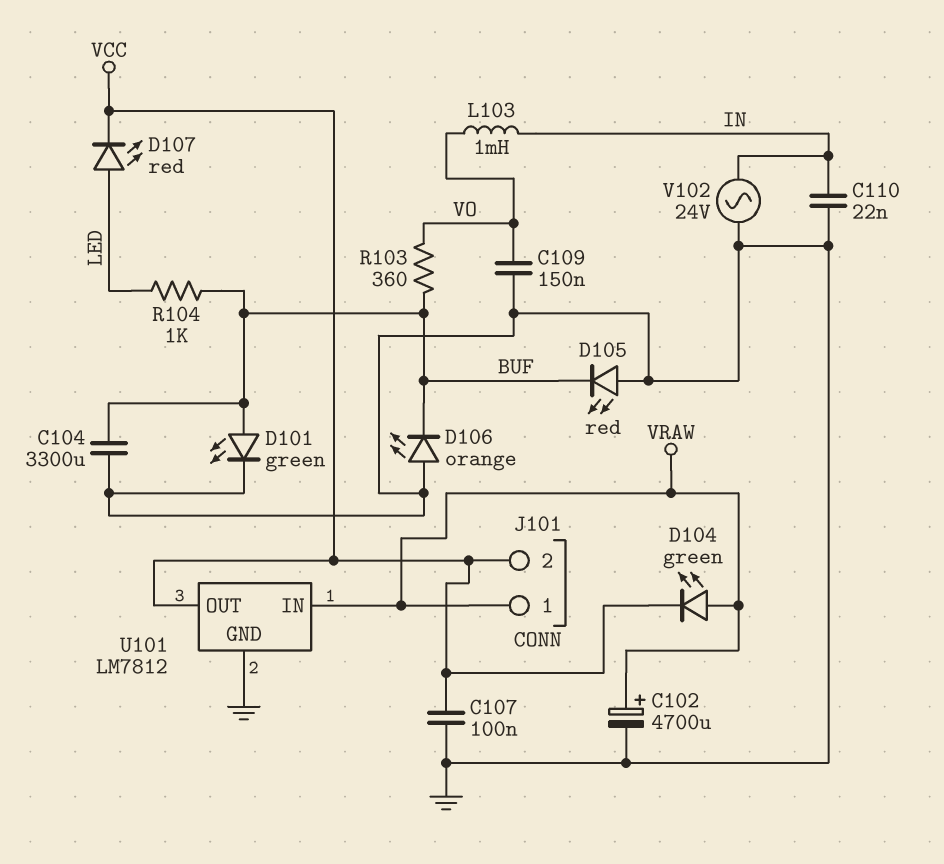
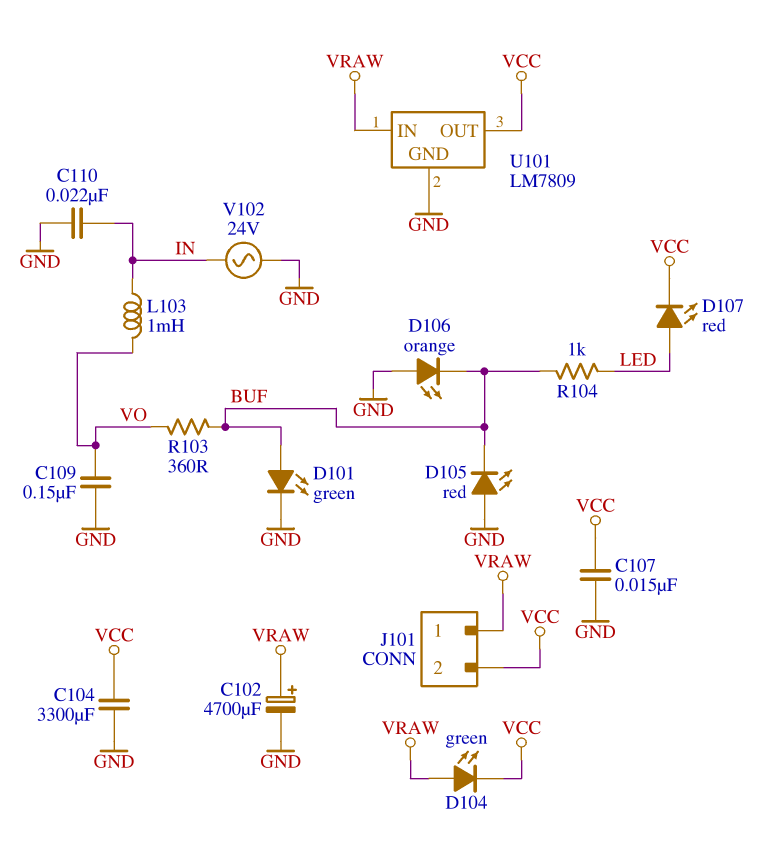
C104: 3300uF (BUF, GND) -> 3300uF (GND, VCC)
C107: 100nF (GND, VCC) -> 15nF (GND, VCC)
U101: LM7812 -> LM7809

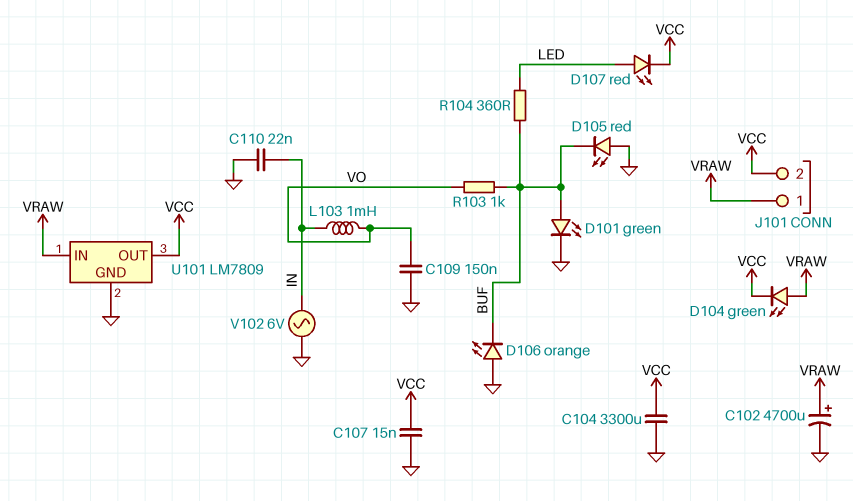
R103: 360 (BUF, VO) -> 1k (BUF, VO)
R104: 1k (BUF, LED) -> 360 (BUF, LED)
V102: AC 24V (GND, IN) -> AC 6V (GND, IN)

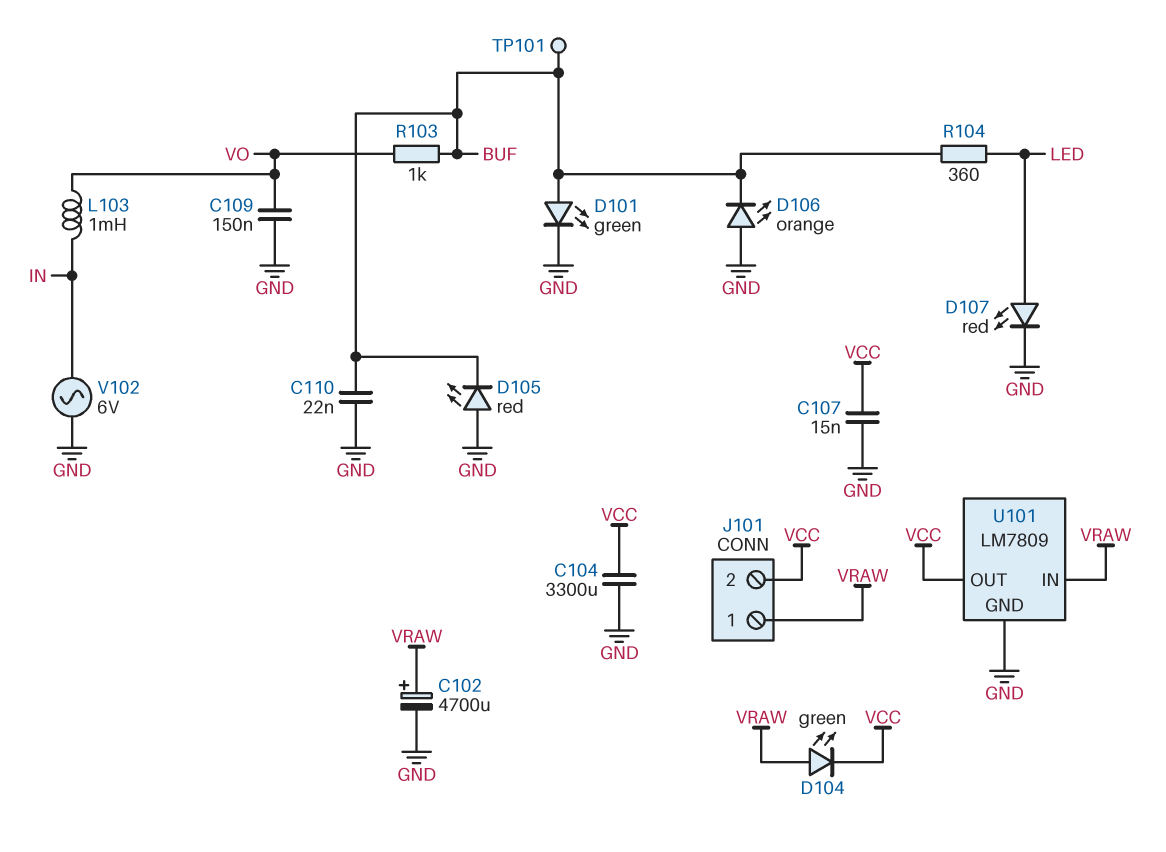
C110: 22nF (GND, IN) -> 22nF (BUF, GND)
D107: LED red (A LED, K VCC) -> LED red (A LED, K GND)
TP101: none -> test point (BUF)

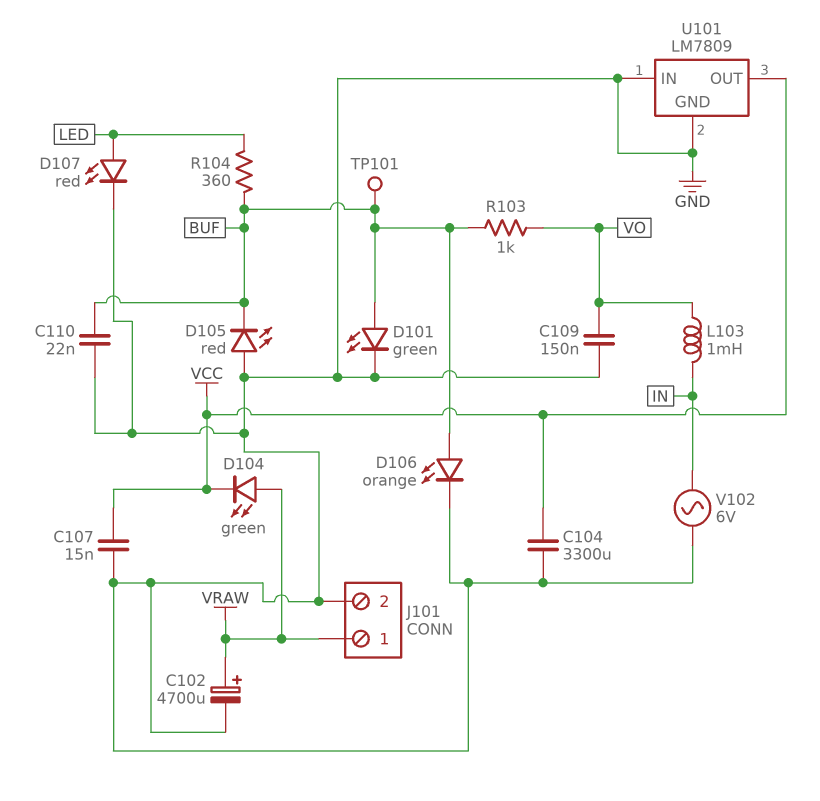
D106: LED orange (A GND, K BUF) -> LED orange (A BUF, K GND)
J101 pin 2: VCC -> GND
U101 pin IN: VRAW -> GND

